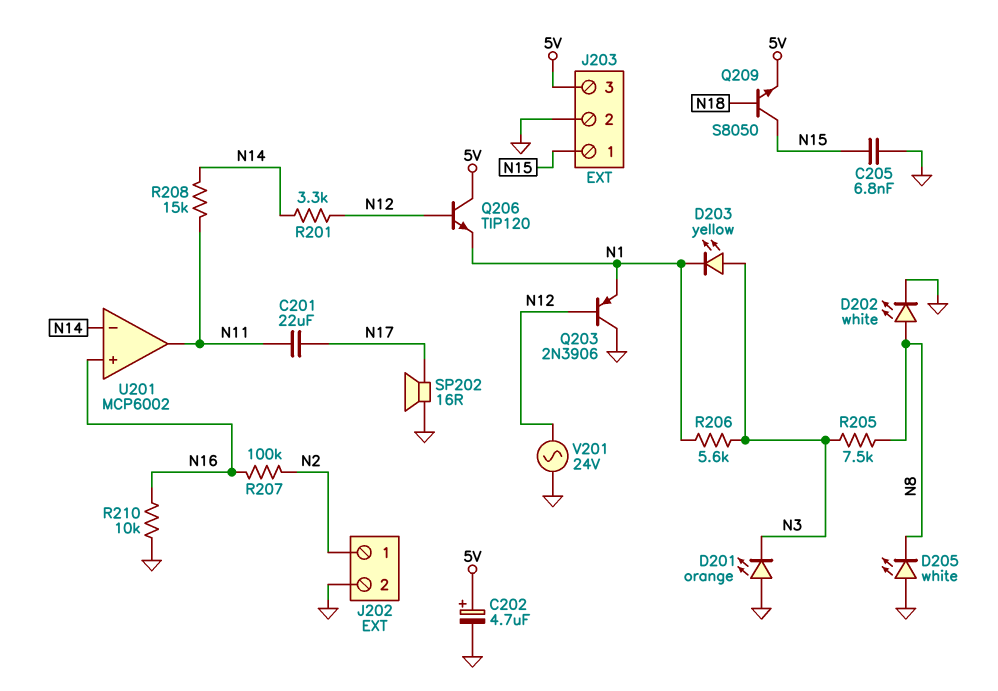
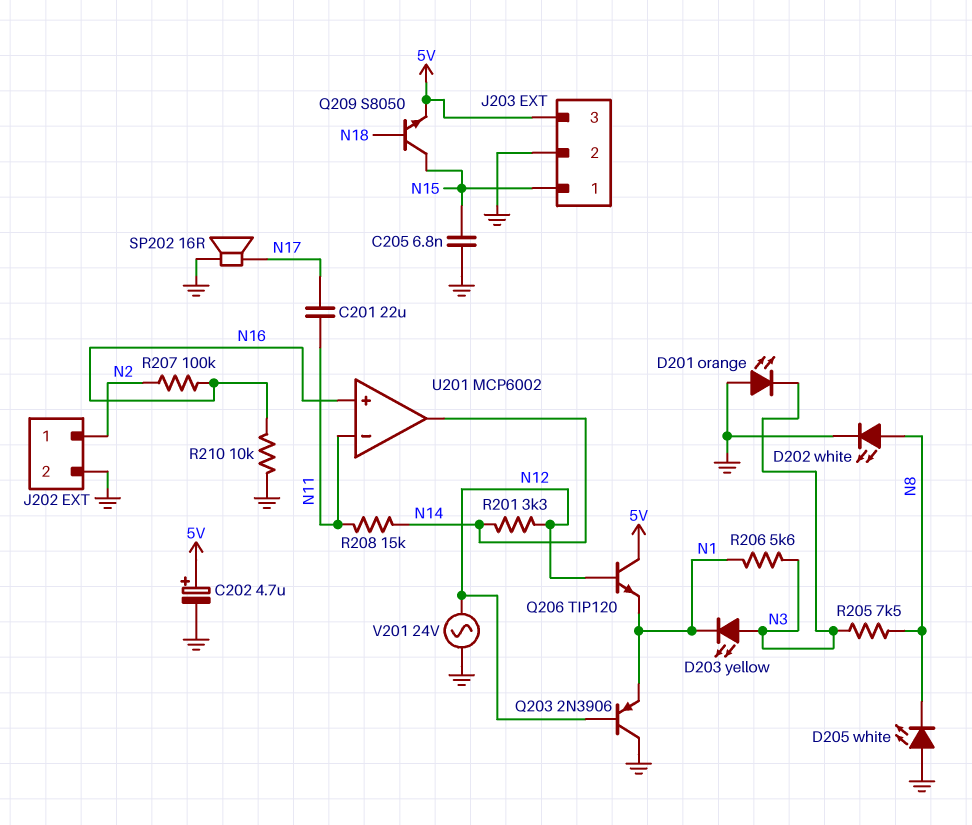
U201 pin in-: N14 -> N11
U201 pin out: N11 -> N14

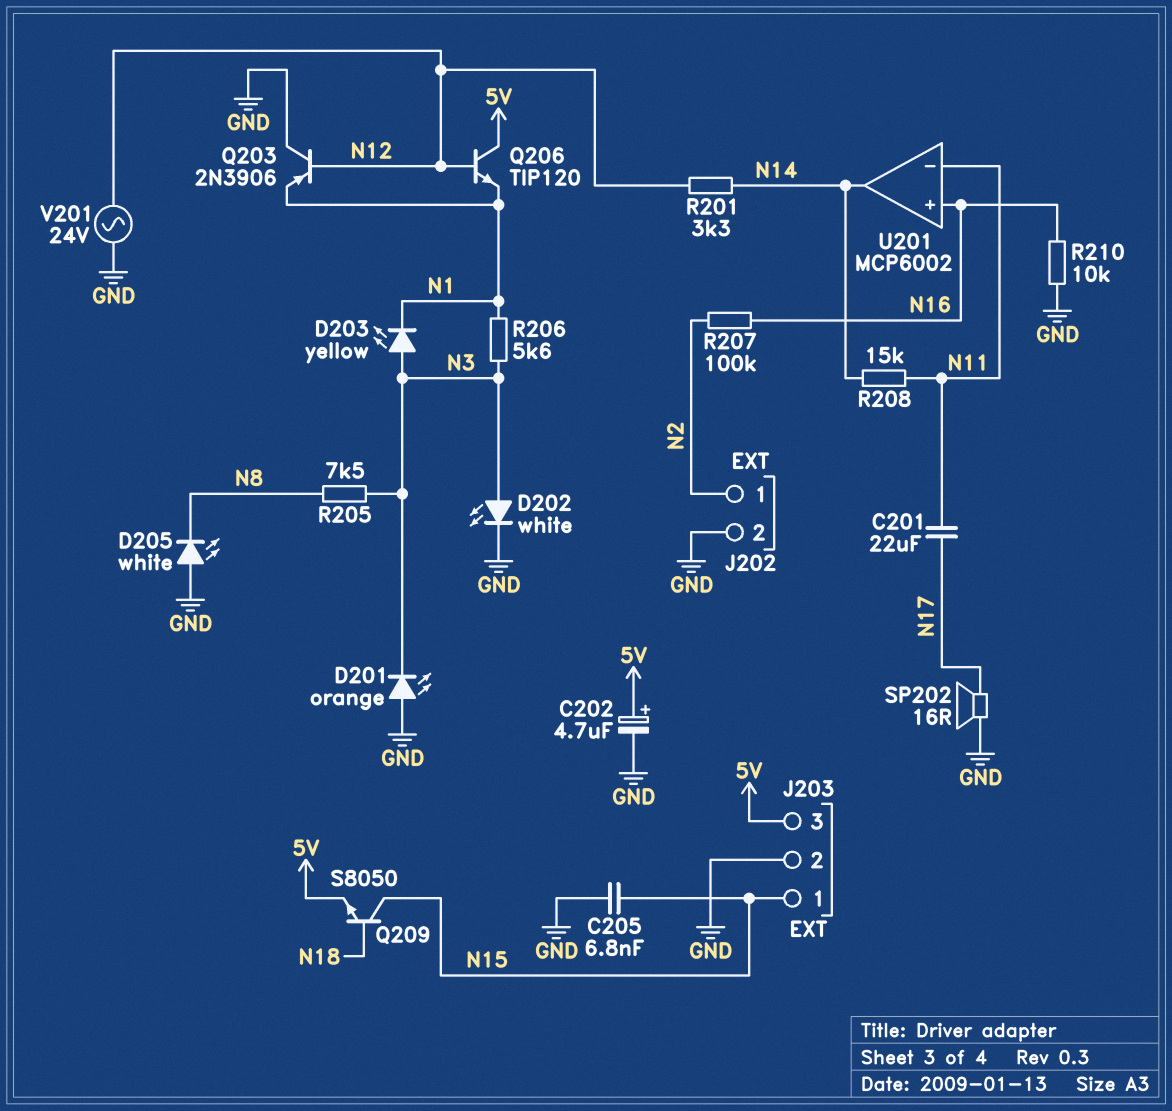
D202: LED white (A N8, K GND) -> LED white (A N3, K GND)

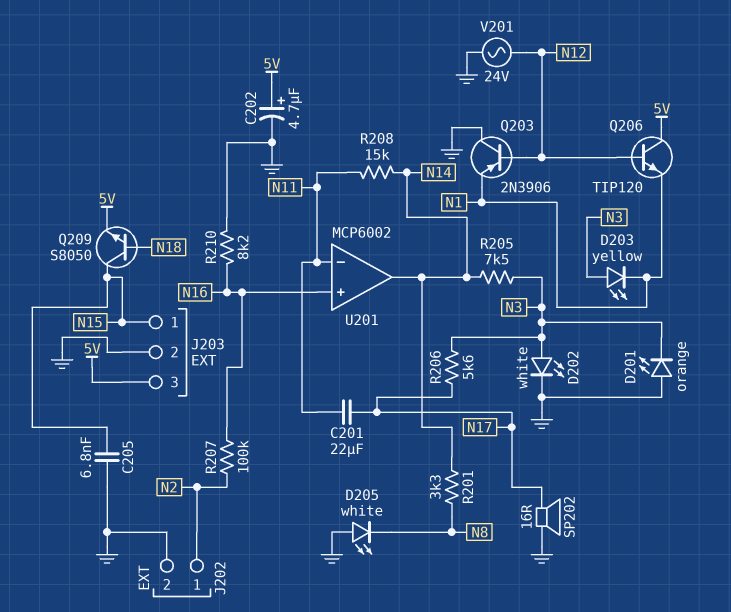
R201: 3.3k (N12, N14) -> 3.3k (N8, N14)
R205: 7.5k (N3, N8) -> 7.5k (N3, N14)
R206: 5.6k (N1, N3) -> 5.6k (N3, N17)
R210: 10k (GND, N16) -> 8.2k (GND, N16)

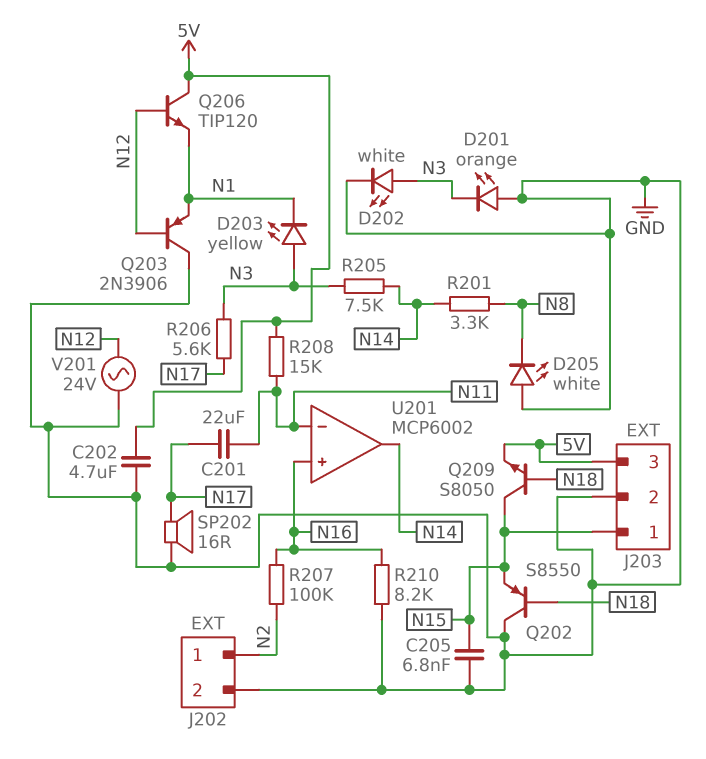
C202: 4.7uF (plus 5V, minus GND) -> 4.7uF (5V, GND)
Q202: none -> PNP S8550 (B N18, C GND, E N15)
R208: 15k (N11, N14) -> 15k (5V, N11)

